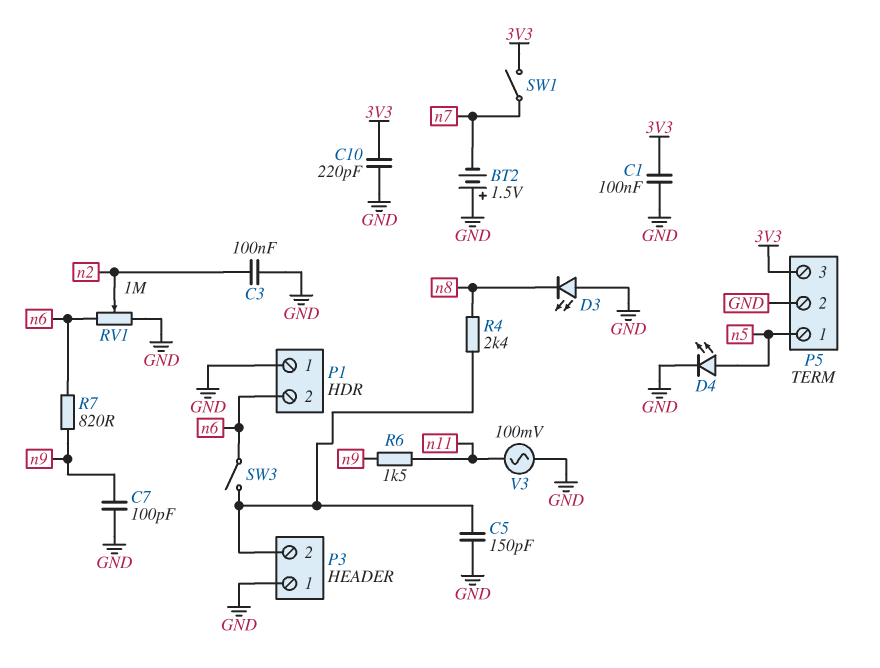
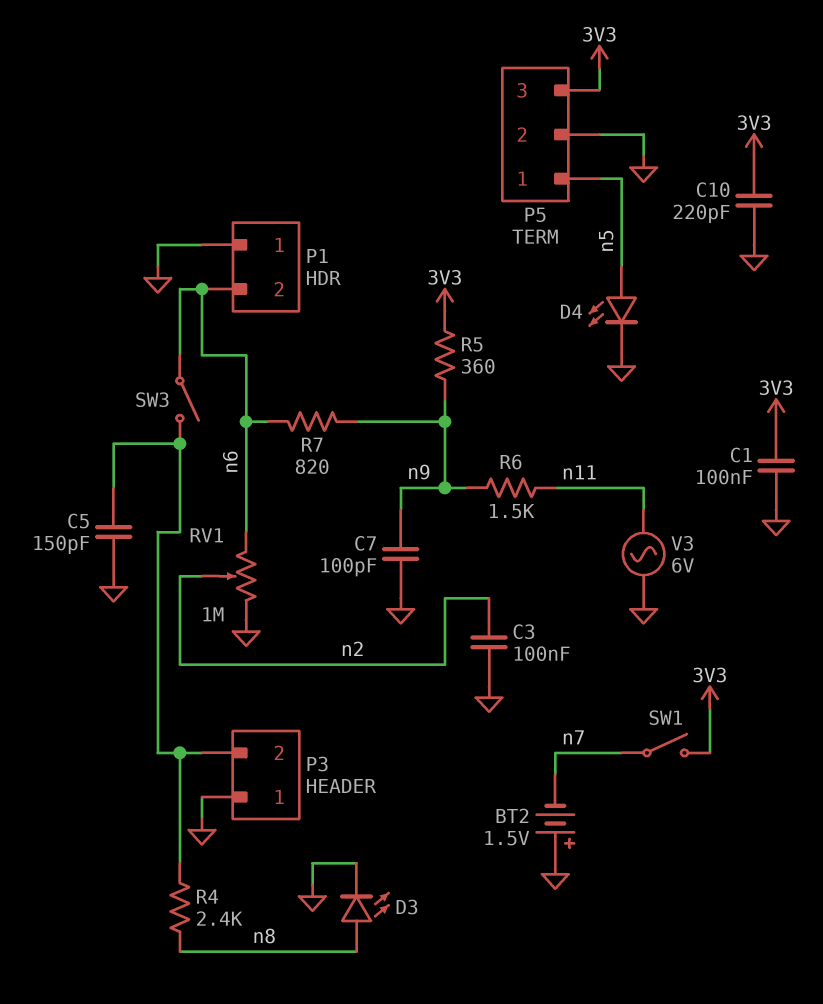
D3: LED (A GND, K n8) -> LED (A n8, K GND)
R5: none -> 360 (3V3, n9)
V3: AC 100mV (GND, n11) -> AC 6V (GND, n11)

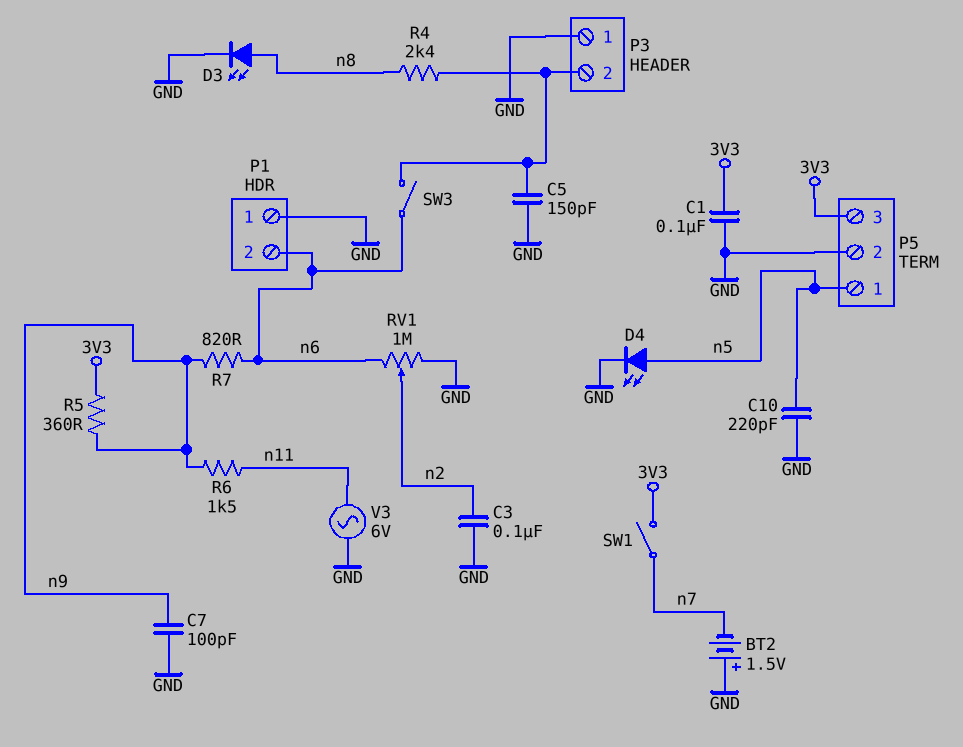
C10: 220pF (3V3, GND) -> 220pF (GND, n5)

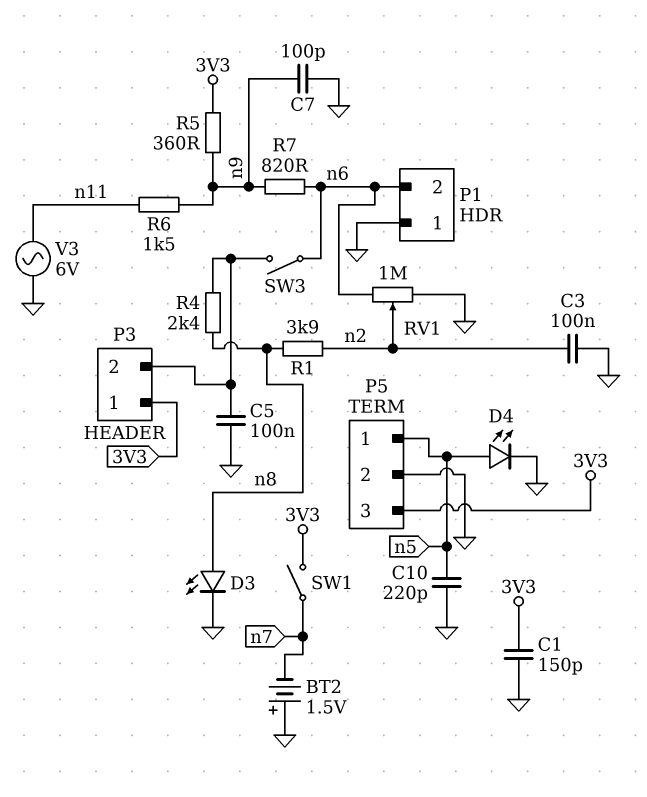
C1: 100nF (3V3, GND) -> 150pF (3V3, GND)
C5: 150pF (GND, P3/2) -> 100nF (GND, P3/2)
P3 pin 1: GND -> 3V3
R1: none -> 3.9k (n2, n8)

